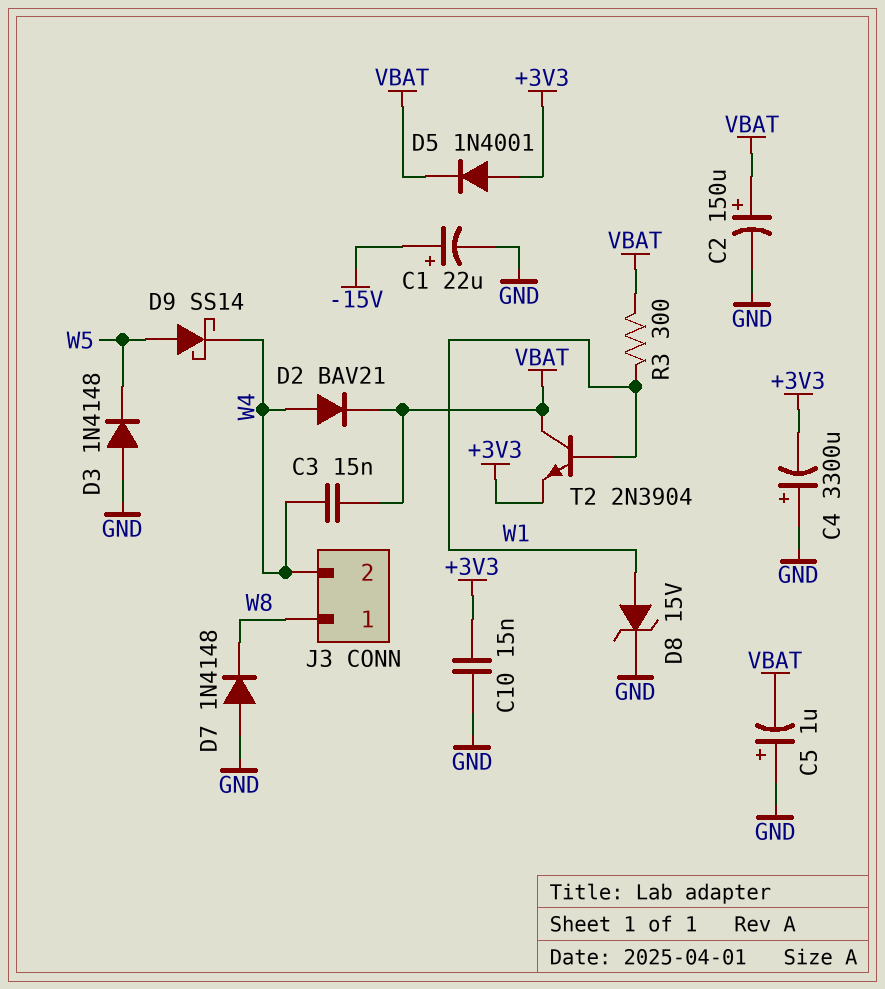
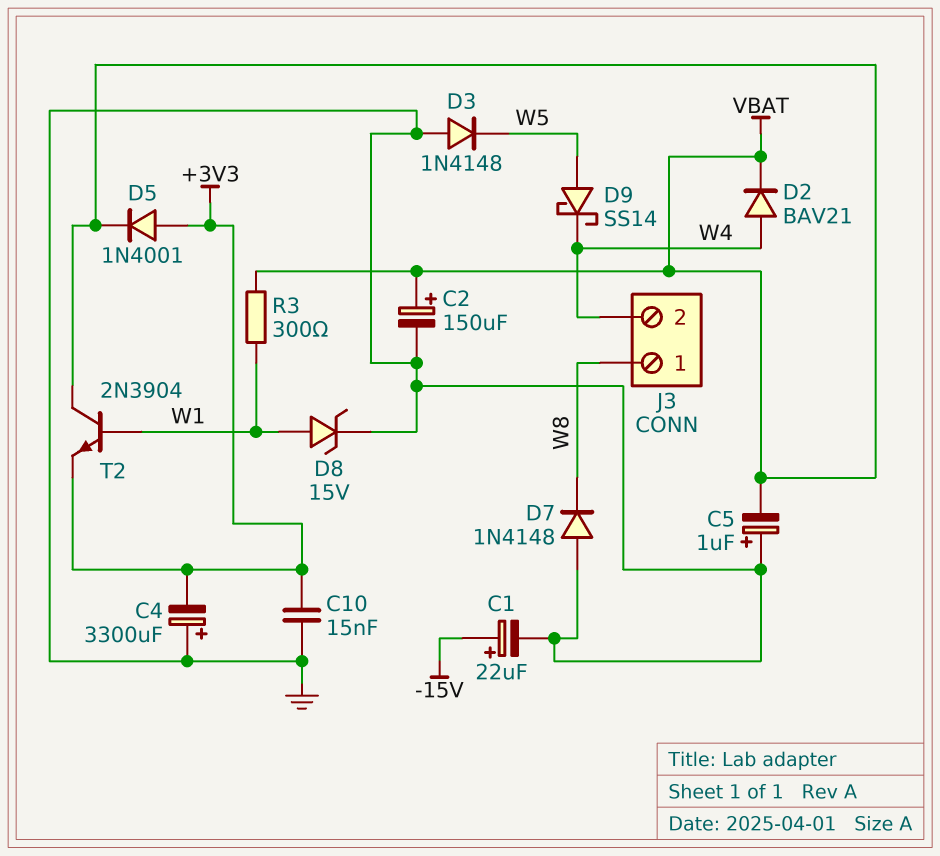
C3: 15nF (VBAT, W4) -> none

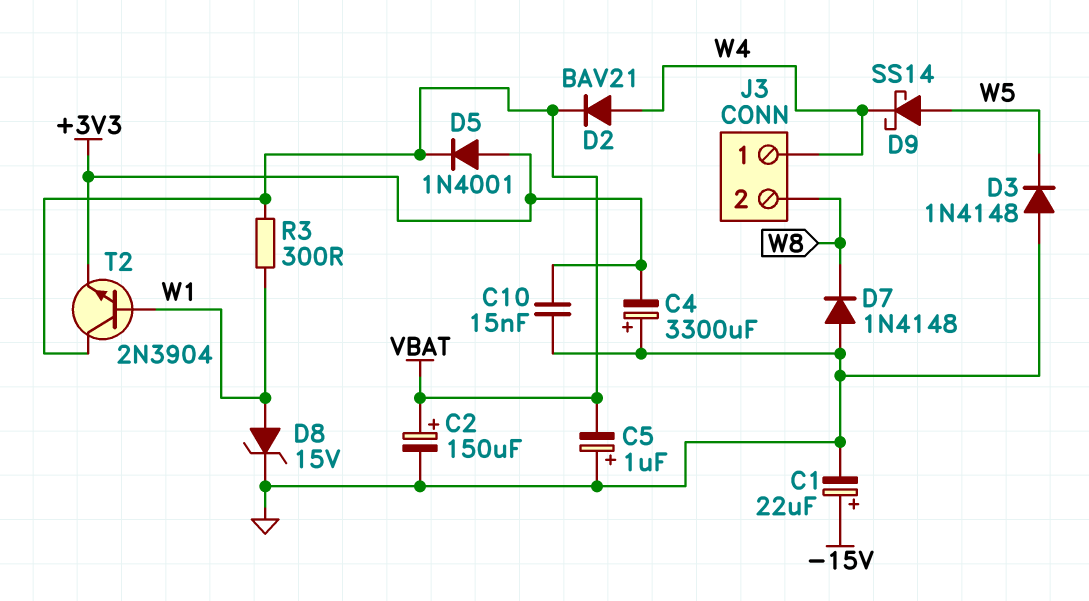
J3 pin 1: W8 -> W4
J3 pin 2: W4 -> W8

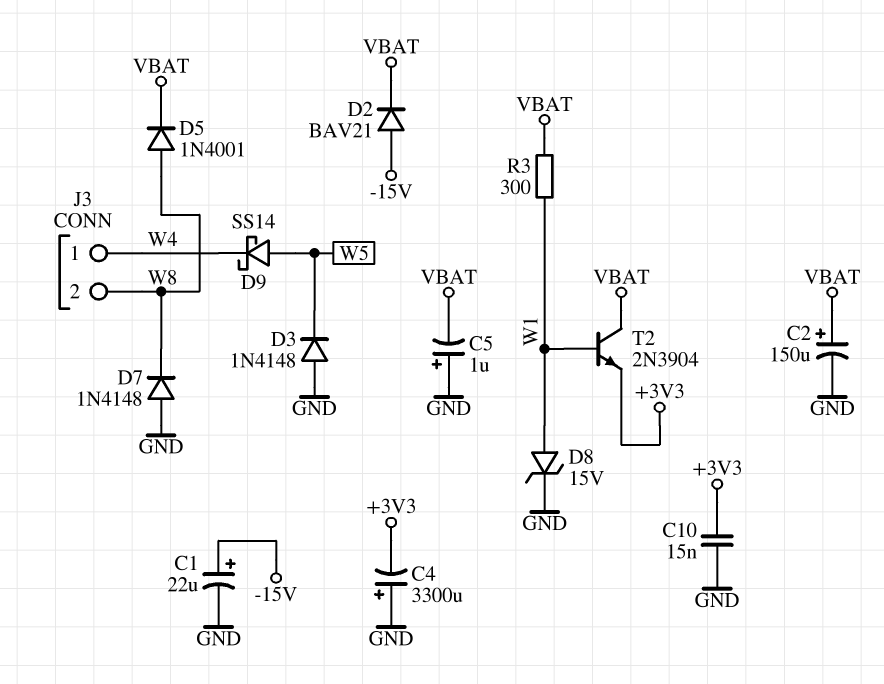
D2: diode BAV21 (A W4, K VBAT) -> diode BAV21 (A -15V, K VBAT)
D5: diode 1N4001 (A +3V3, K VBAT) -> diode 1N4001 (A W8, K VBAT)

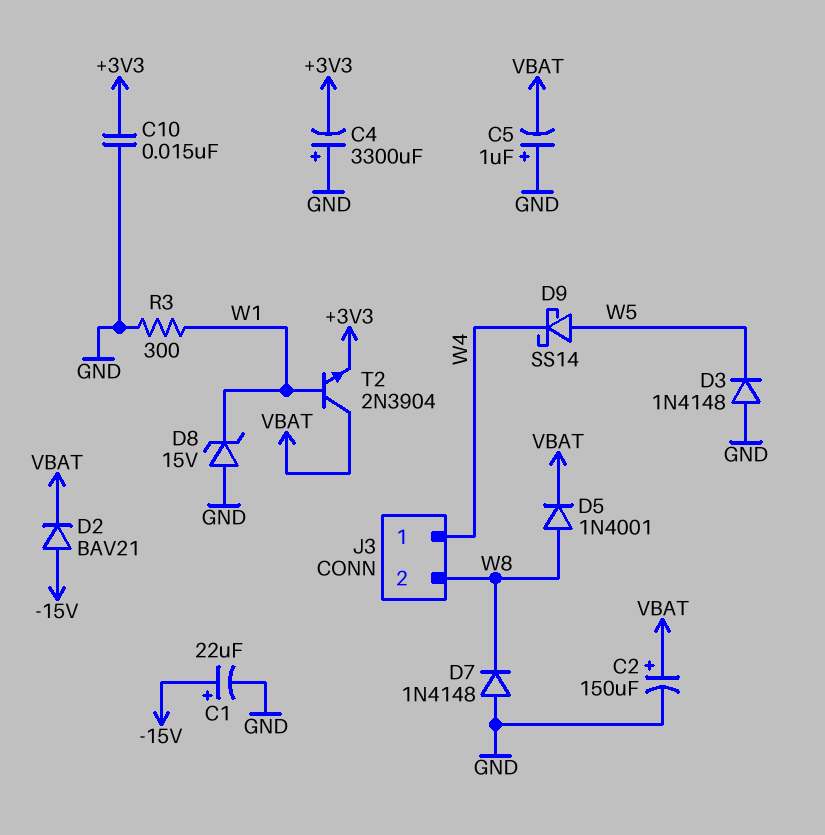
D8: zener 15V (A W1, K GND) -> zener 15V (A GND, K W1)
R3: 300 (VBAT, W1) -> 300 (GND, W1)

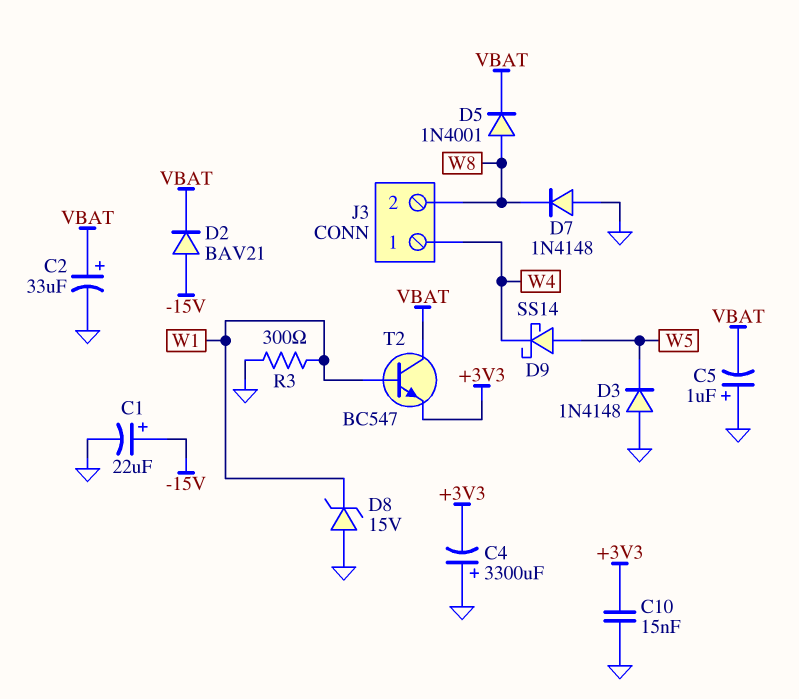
C2: 150uF (plus VBAT, minus GND) -> 33uF (plus VBAT, minus GND)
T2: NPN 2N3904 (B W1, C VBAT, E +3V3) -> NPN BC547 (B W1, C VBAT, E +3V3)

